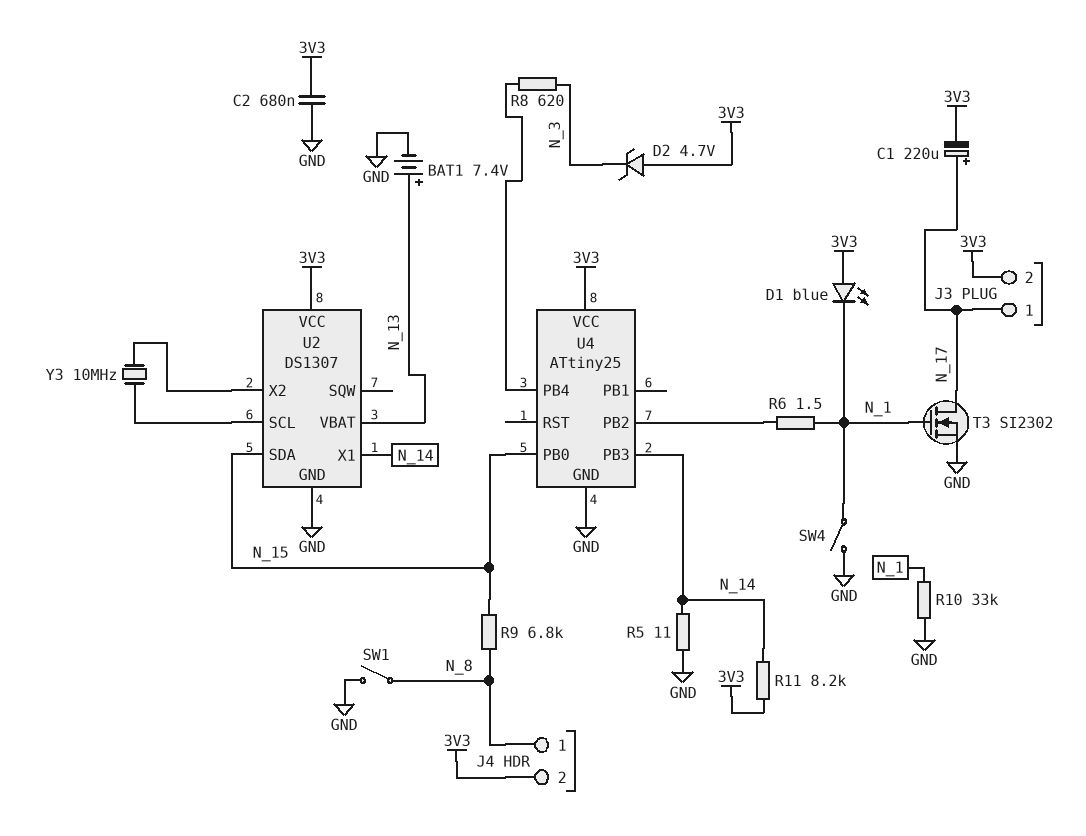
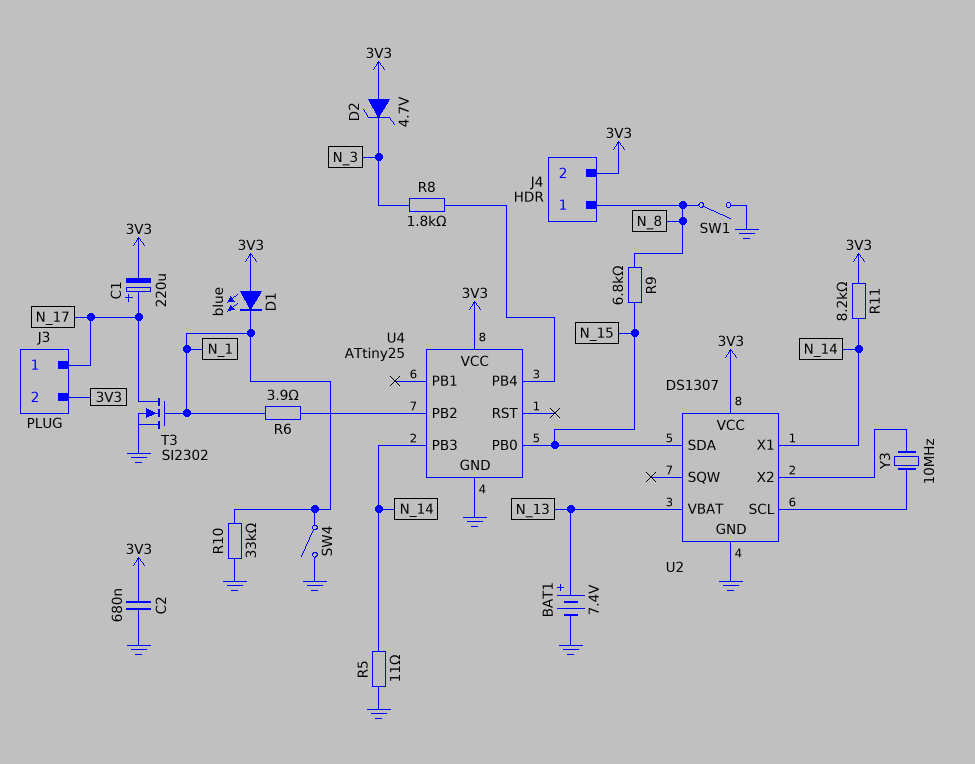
R6: 1.5 (N_1, U4/PB2) -> 3.9 (N_1, U4/PB2)
R8: 620 (N_3, U4/PB4) -> 1.8k (N_3, U4/PB4)

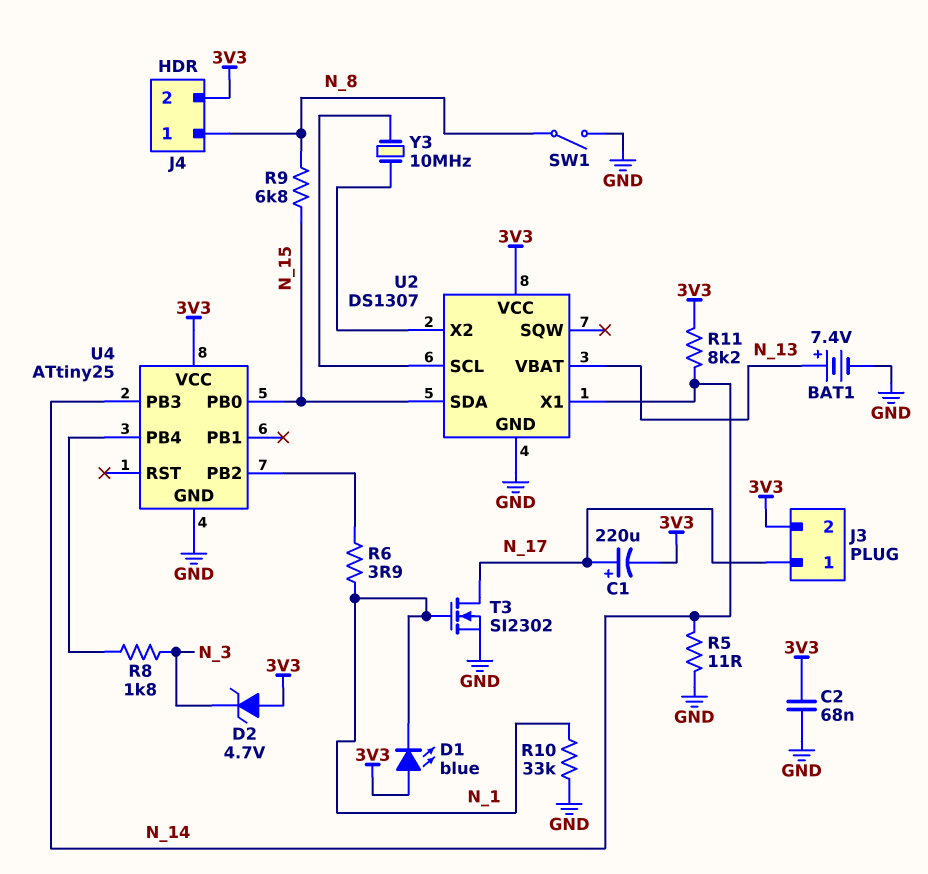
C2: 680nF (3V3, GND) -> 68nF (3V3, GND)
SW4: switch (GND, N_1) -> none

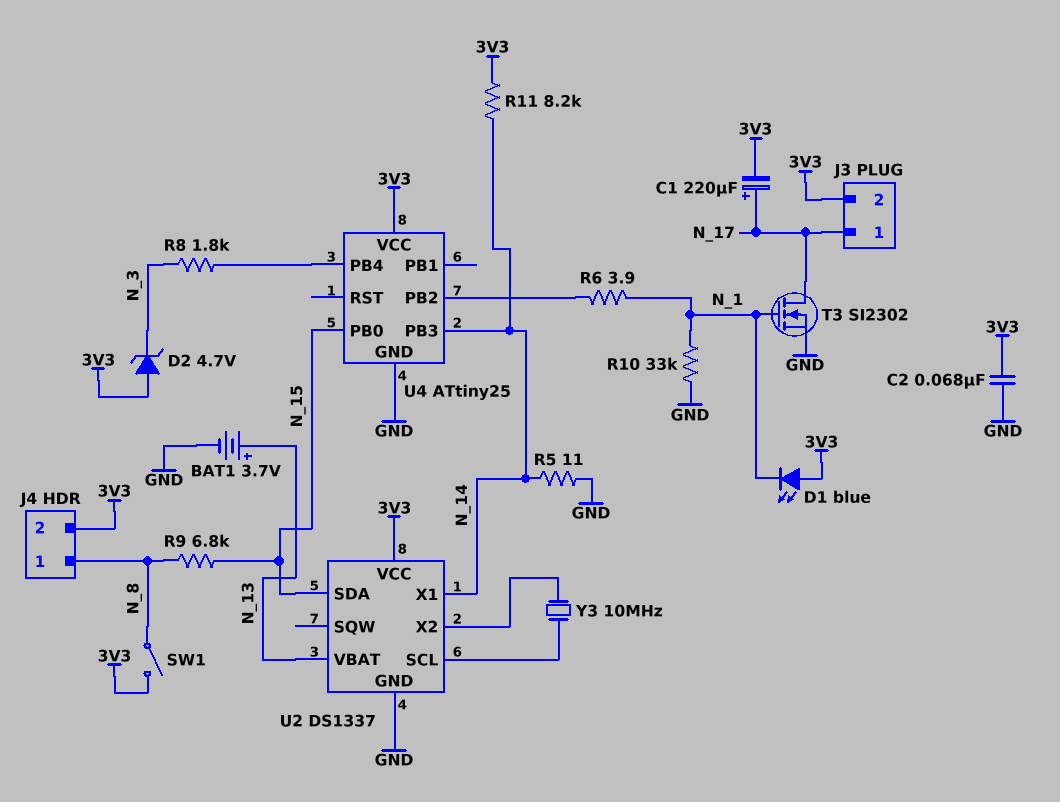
BAT1: 7.4V (plus N_13, minus GND) -> 3.7V (plus N_13, minus GND)
SW1: switch (GND, N_8) -> switch (3V3, N_8)
U2: DS1307 -> DS1337

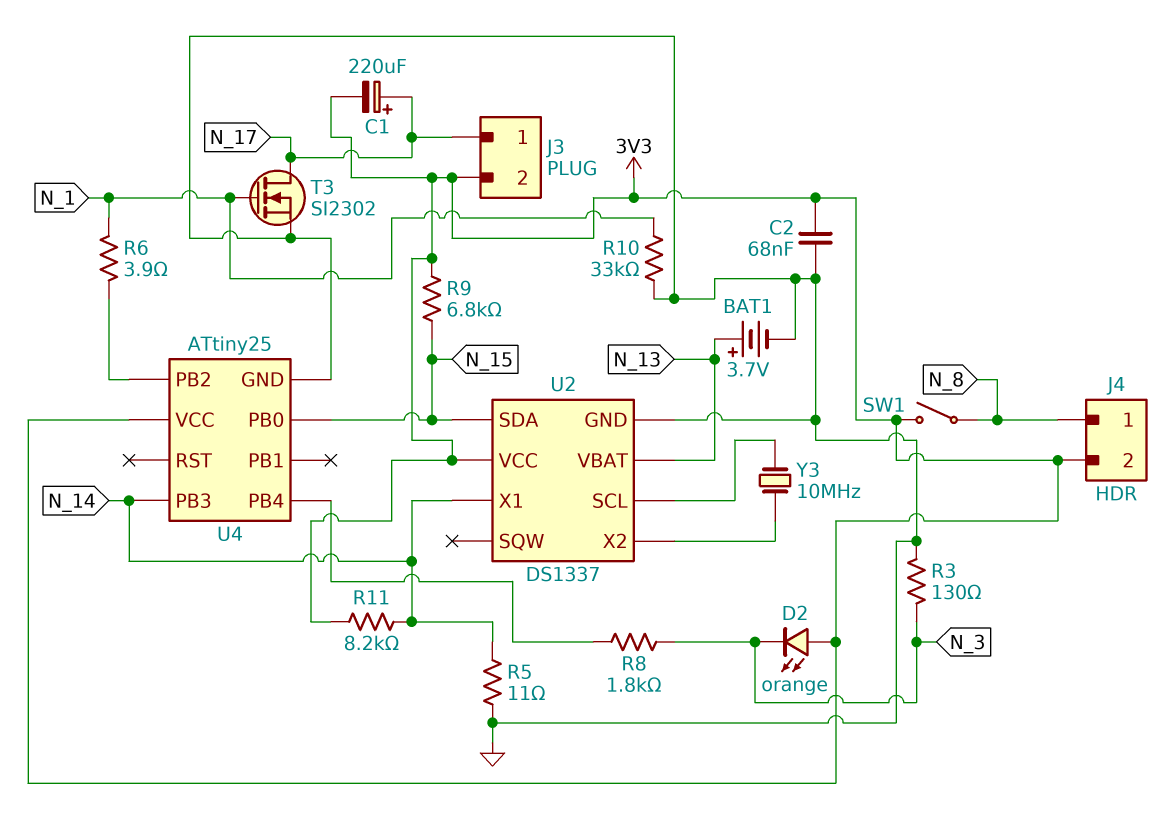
D1: LED blue (A 3V3, K N_1) -> none
D2: zener 4.7V (A 3V3, K N_3) -> LED orange (A 3V3, K N_3)
R3: none -> 130 (GND, N_3)
R9: 6.8k (N_8, N_15) -> 6.8k (3V3, N_15)

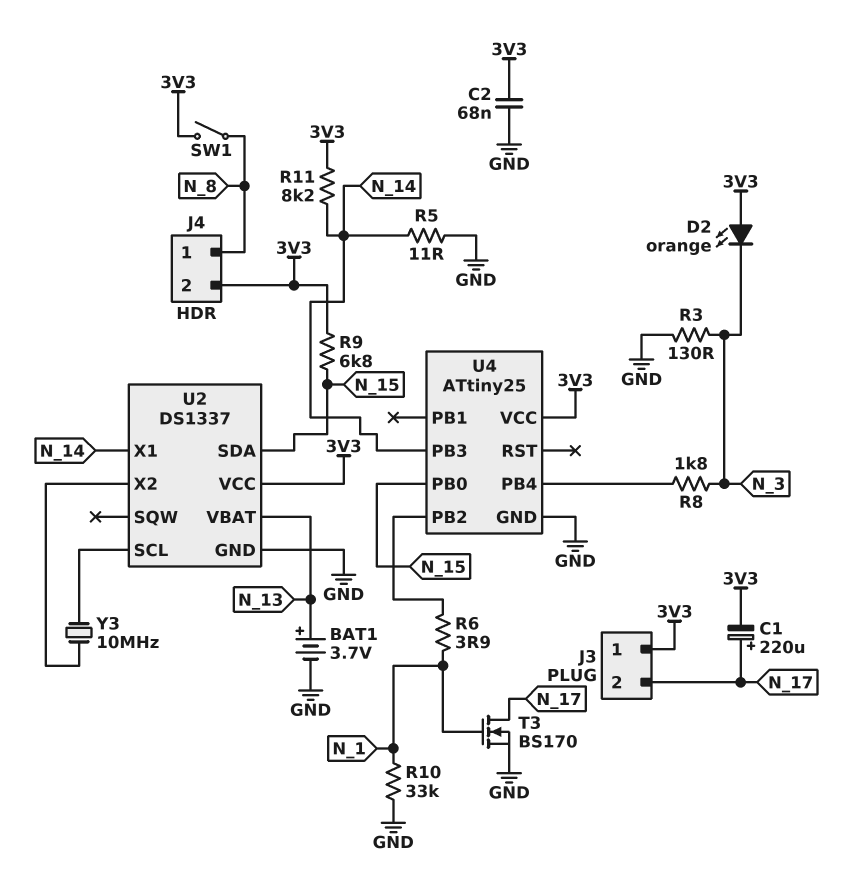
J3 pin 1: N_17 -> 3V3
J3 pin 2: 3V3 -> N_17
T3: NMOS SI2302 (G N_1, D N_17, S GND) -> NMOS BS170 (G N_1, D N_17, S GND)

